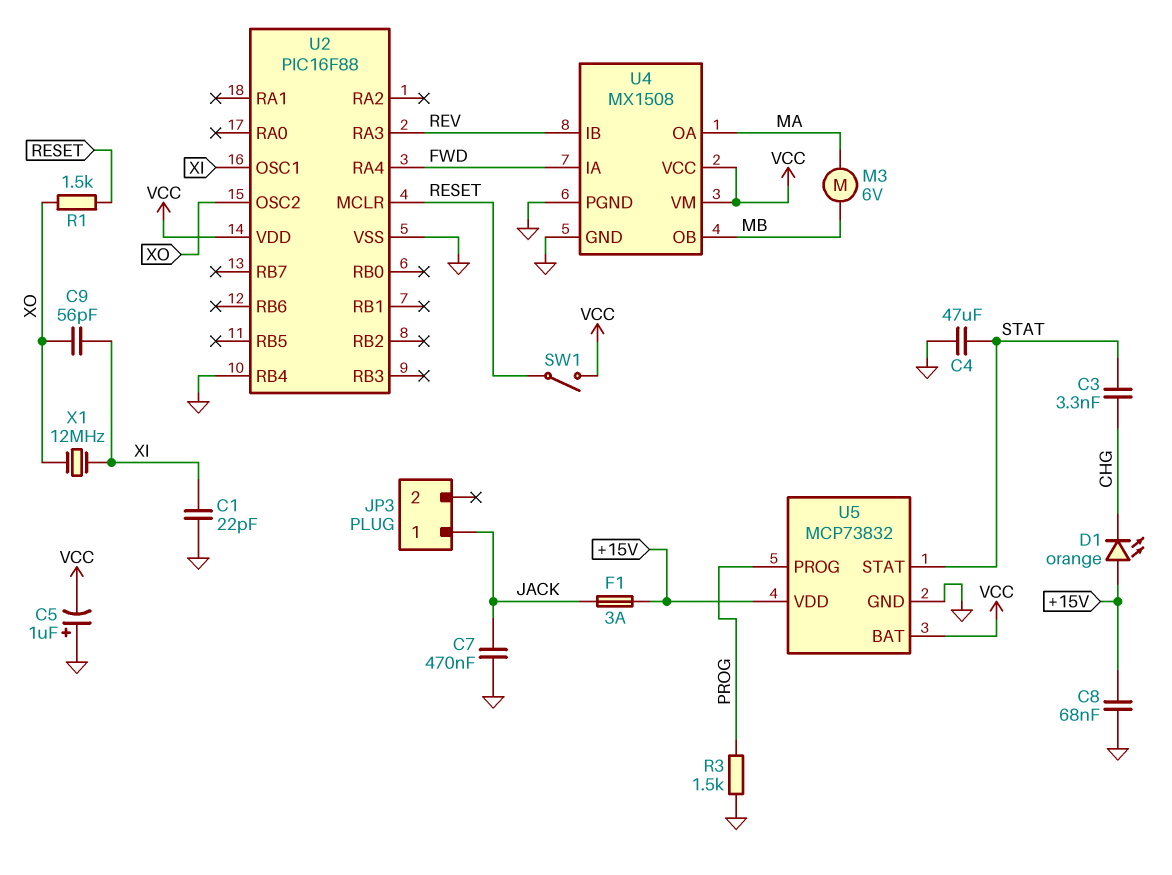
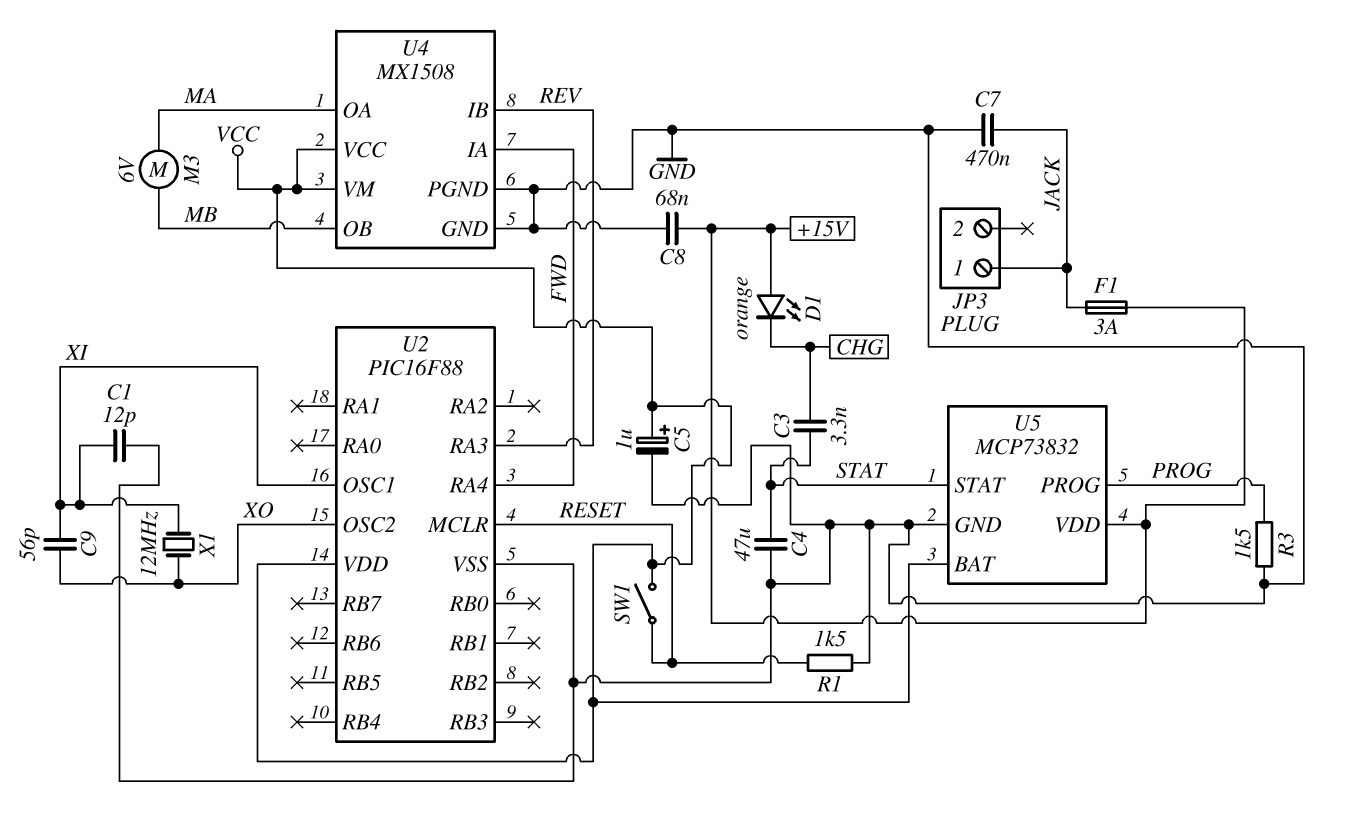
C1: 22pF (GND, XI) -> 12pF (GND, XI)
C5: 1uF (plus GND, minus VCC) -> 1uF (plus VCC, minus GND)
R1: 1.5k (RESET, XO) -> 1.5k (GND, RESET)
U2 pin RB4: GND -> none

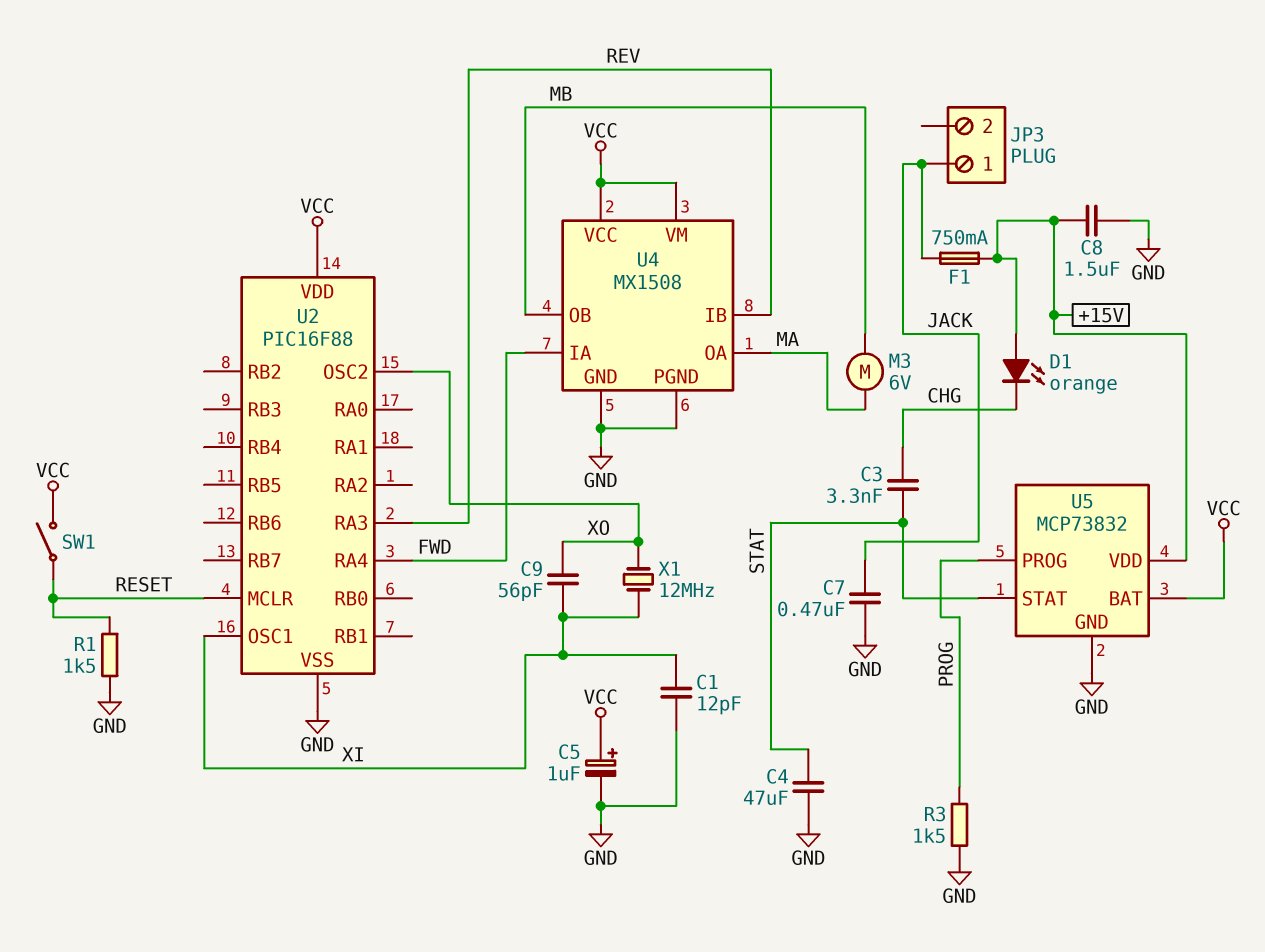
C8: 68nF (+15V, GND) -> 1.5uF (+15V, GND)
F1: 3A (+15V, JACK) -> 750mA (+15V, JACK)

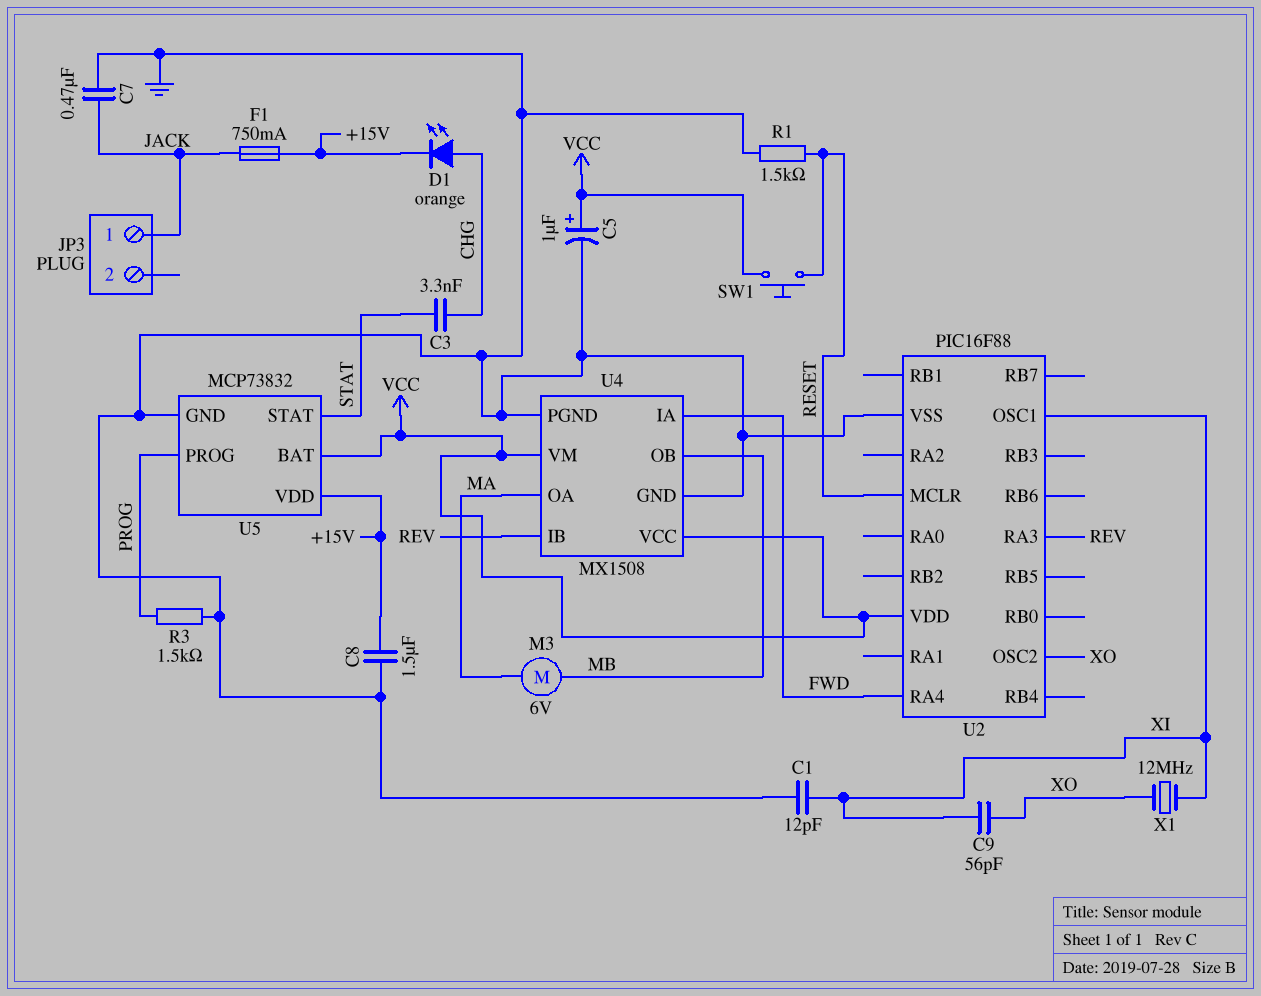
C4: 47uF (GND, STAT) -> none
D1: LED orange (A +15V, K CHG) -> LED orange (A CHG, K +15V)
SW1: switch (RESET, VCC) -> button (RESET, VCC)

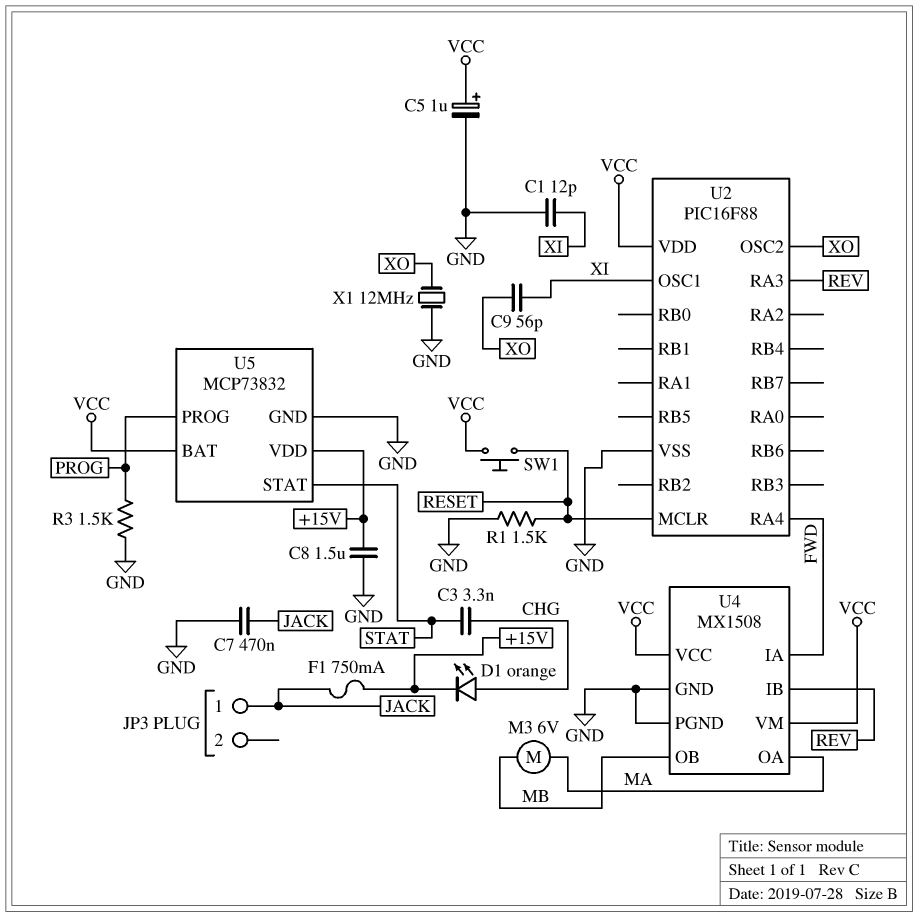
X1: 12MHz (XI, XO) -> 12MHz (GND, XO)

